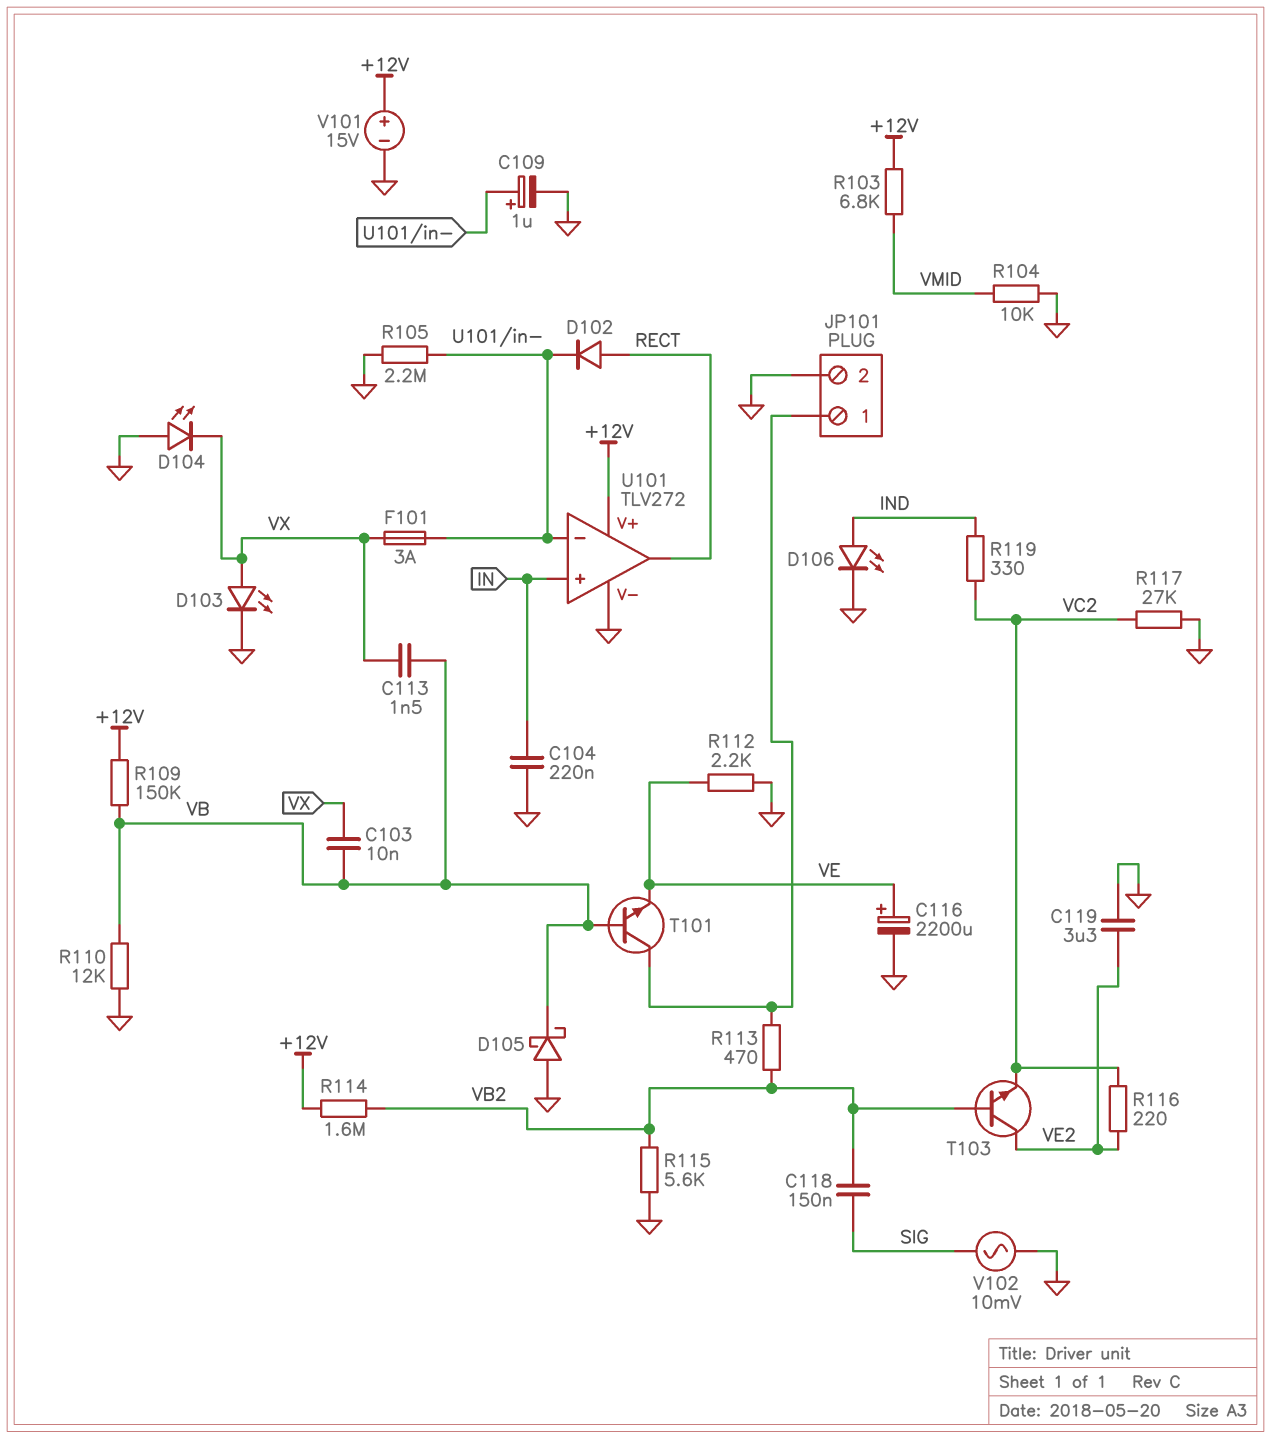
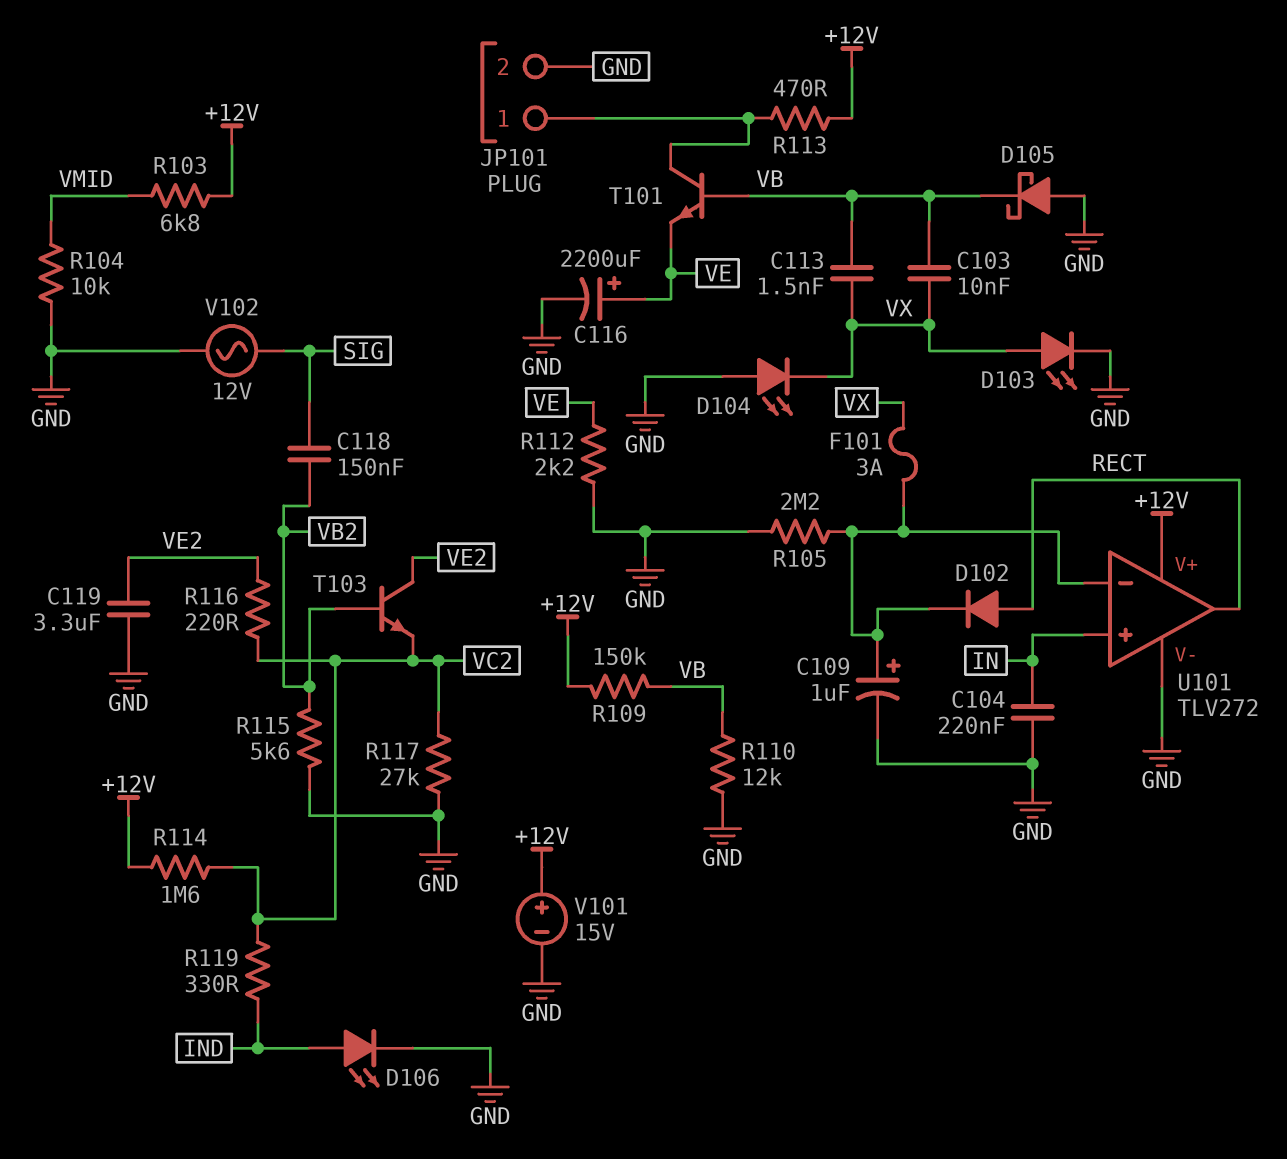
R113: 470 (JP101/1, VB2) -> 470 (+12V, JP101/1)
R114: 1.6M (+12V, VB2) -> 1.6M (+12V, VC2)
V102: AC 10mV (GND, SIG) -> AC 12V (GND, SIG)

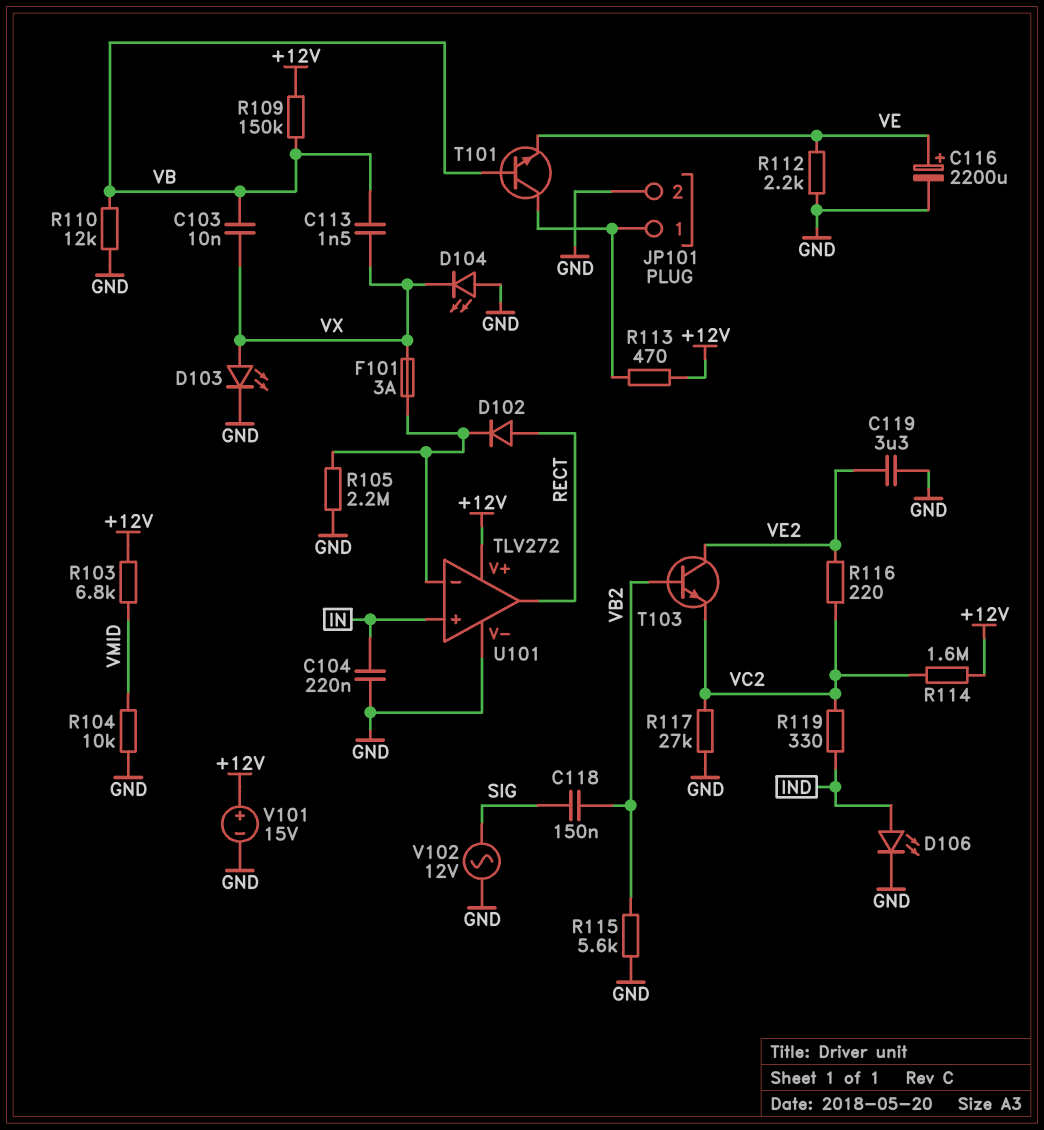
C109: 1uF (plus U101/in-, minus GND) -> none
D105: schottky (A GND, K VB) -> none

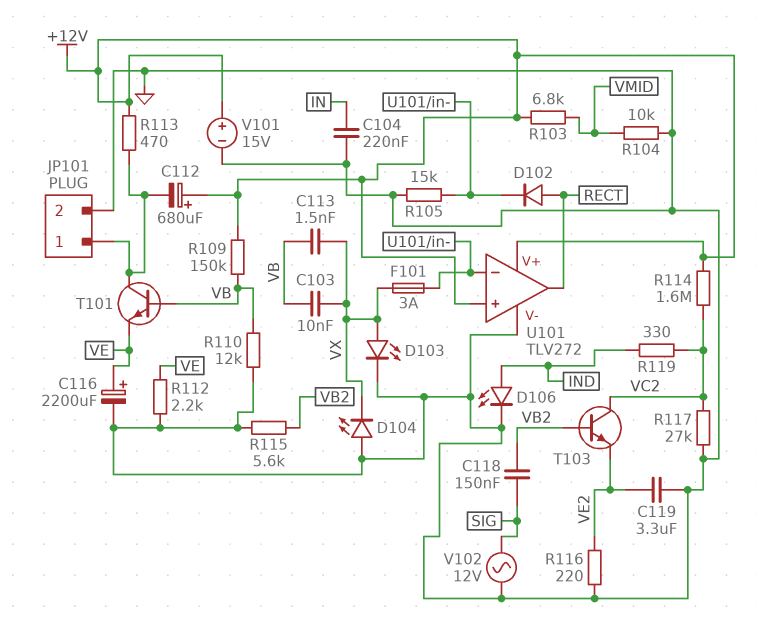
C112: none -> 680uF (plus +12V, minus JP101/1)
R105: 2.2M (GND, U101/in-) -> 15k (GND, U101/in-)
R116: 220 (VC2, VE2) -> 220 (GND, VE2)
T103: NPN (B VB2, C VE2, E VC2) -> NPN (B VB2, C VC2, E VE2)
U101 pin in+: IN -> +12V

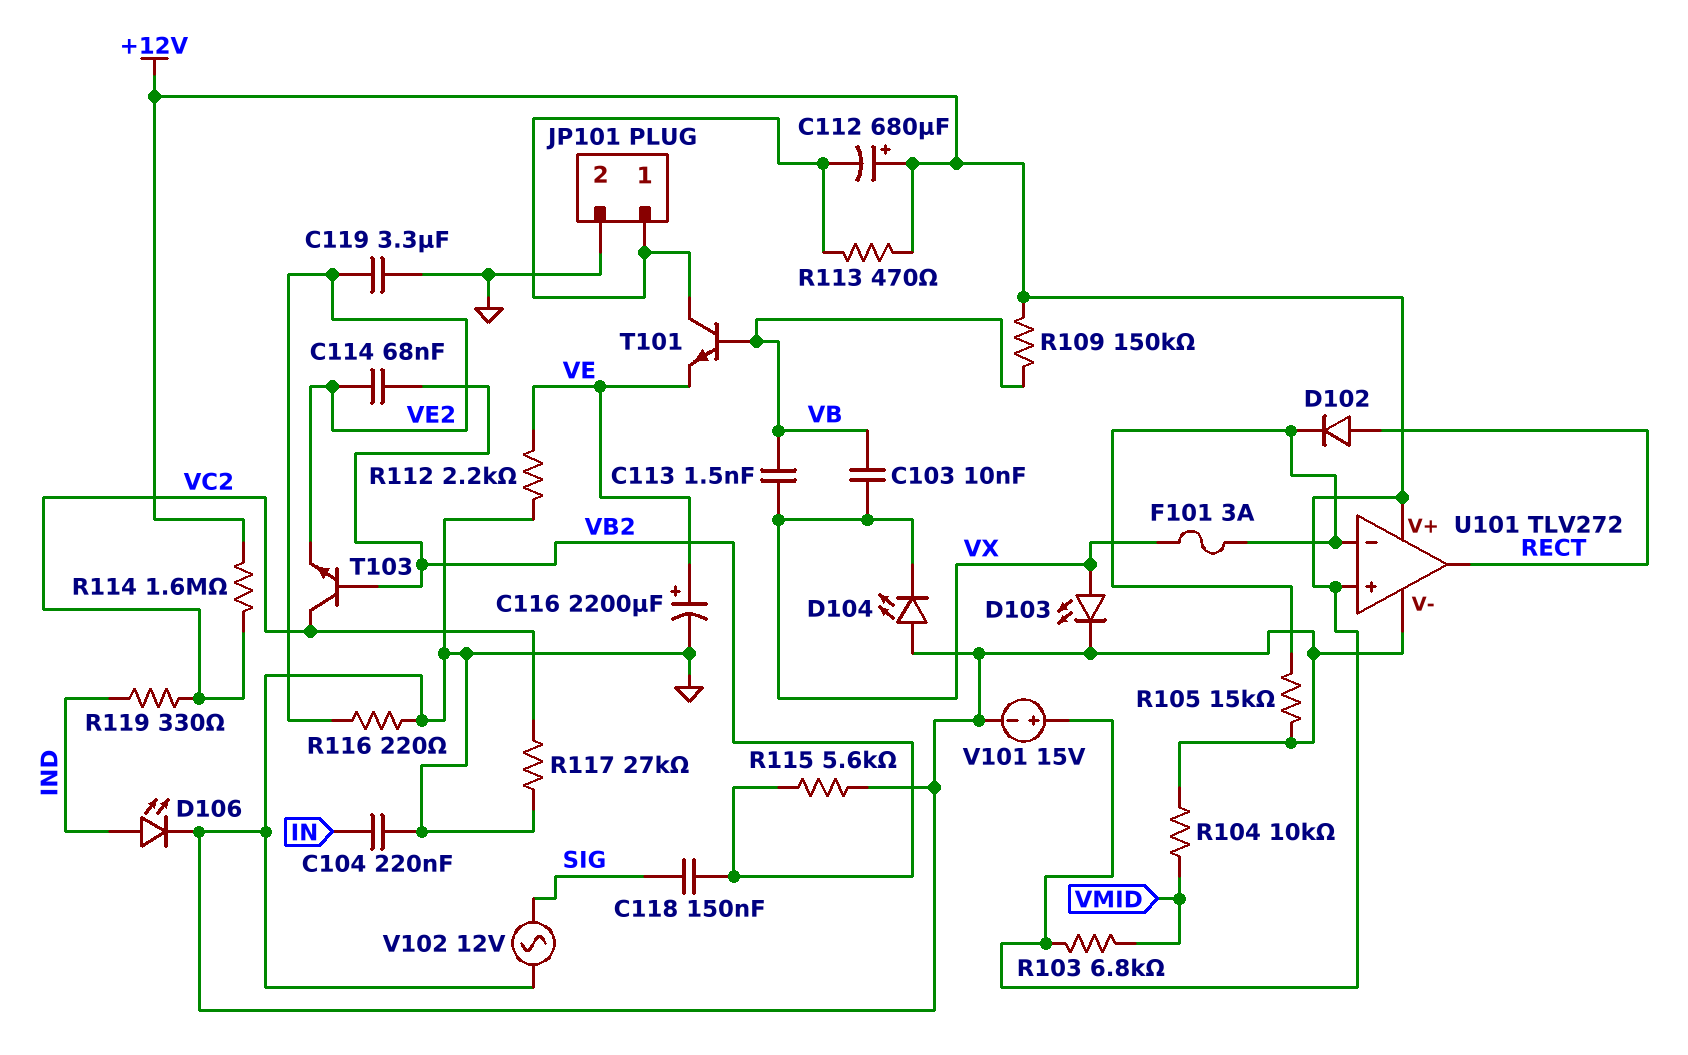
C114: none -> 68nF (VB2, VE2)
R110: 12k (GND, VB) -> none

